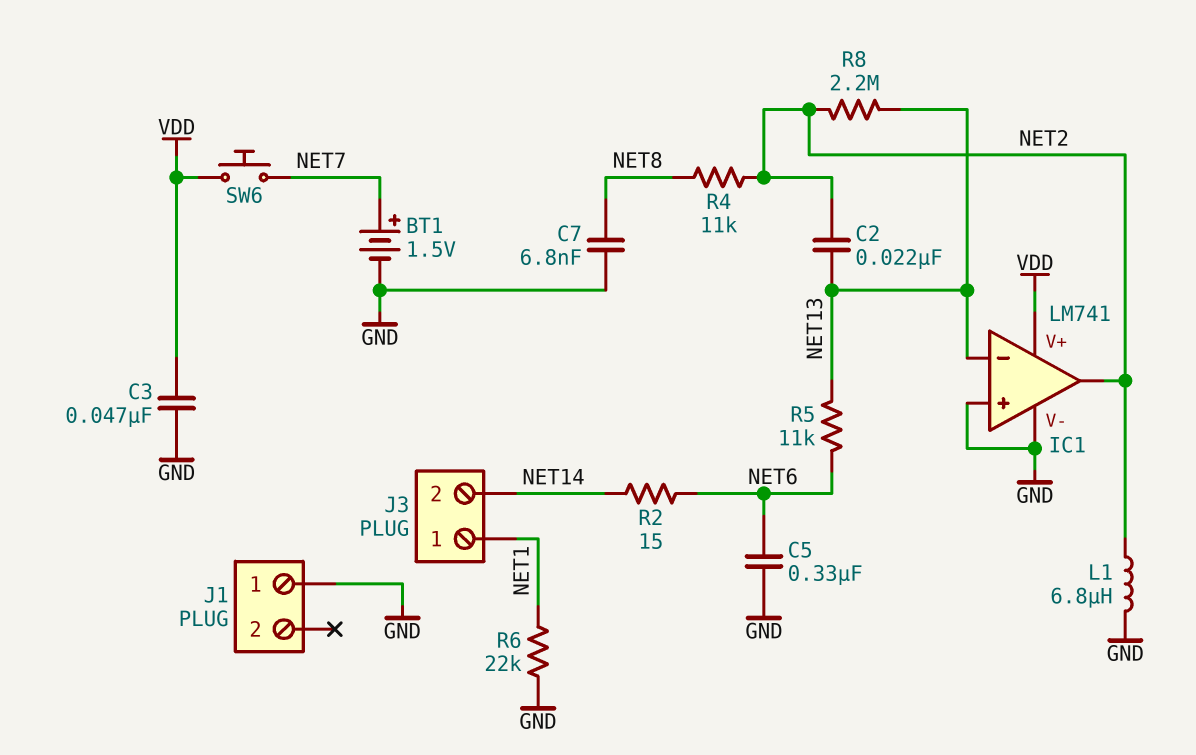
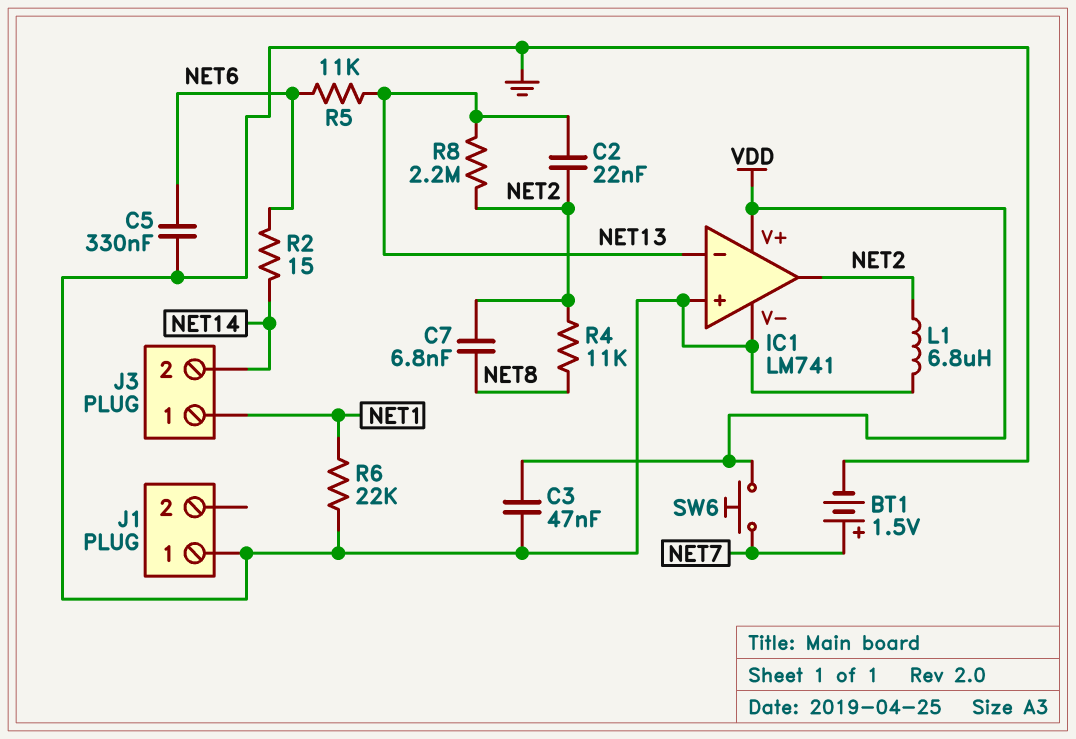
C7: 6.8nF (GND, NET8) -> 6.8nF (NET2, NET8)

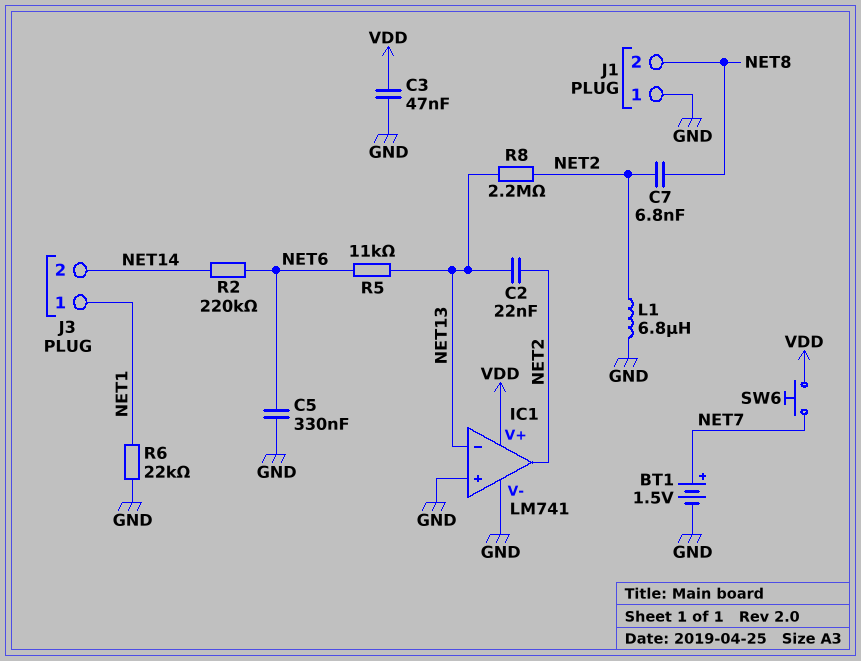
J1 pin 2: none -> NET8
R2: 15 (NET6, NET14) -> 220k (NET6, NET14)
R4: 11k (NET2, NET8) -> none

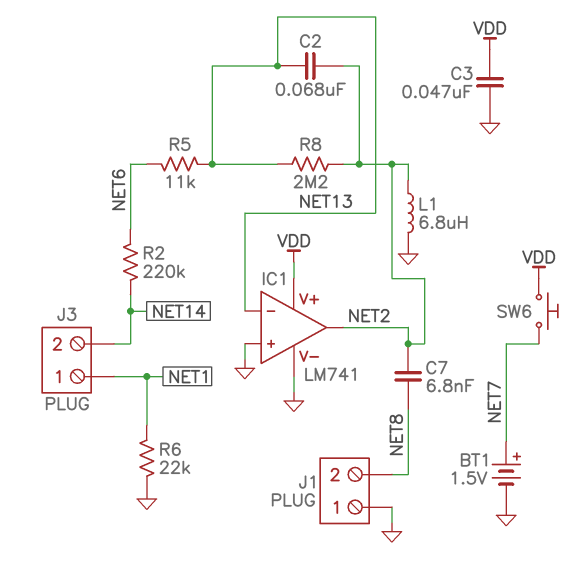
C2: 22nF (NET2, NET13) -> 68nF (NET2, NET13)
C5: 330nF (GND, NET6) -> none

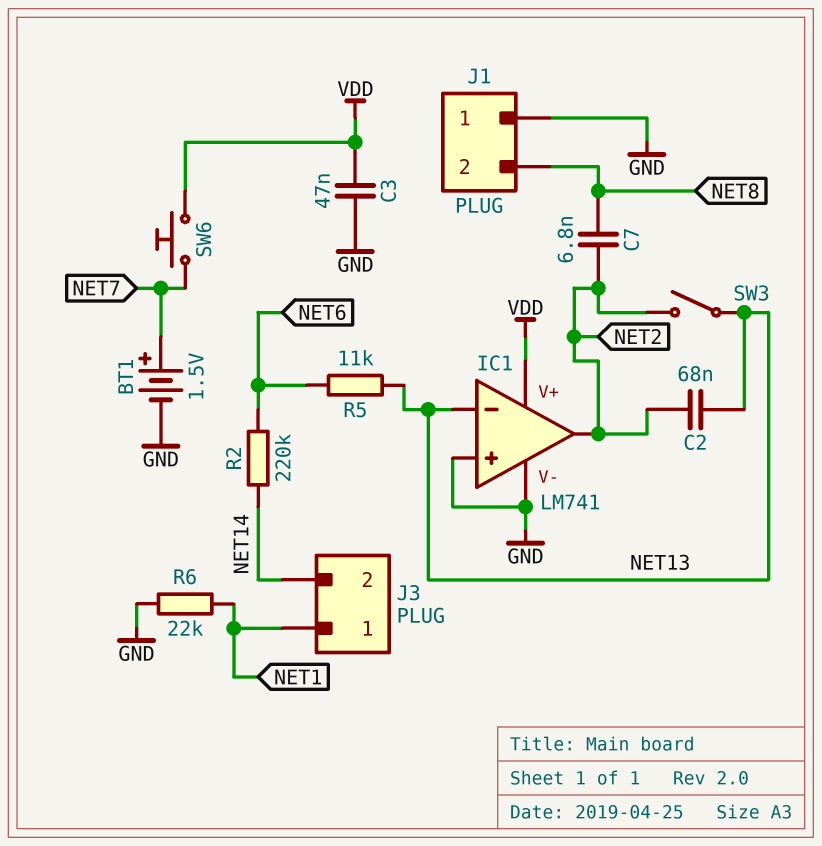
L1: 6.8uH (GND, NET2) -> none
R8: 2.2M (NET2, NET13) -> none
SW3: none -> switch (NET2, NET13)

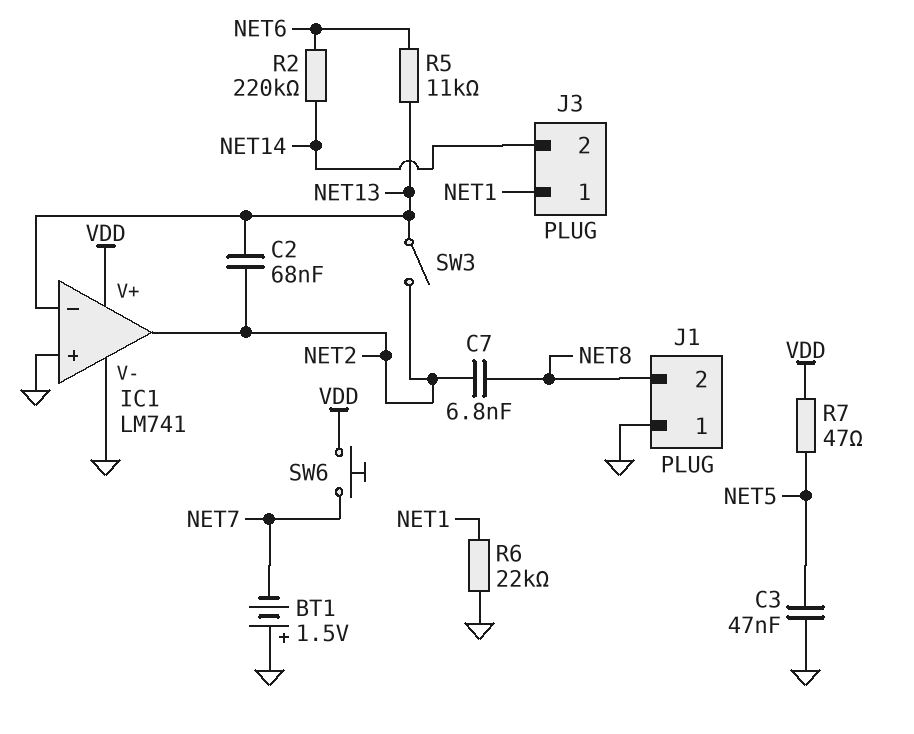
BT1: 1.5V (plus NET7, minus GND) -> 1.5V (plus GND, minus NET7)
C3: 47nF (GND, VDD) -> 47nF (GND, NET5)
R7: none -> 47 (NET5, VDD)

